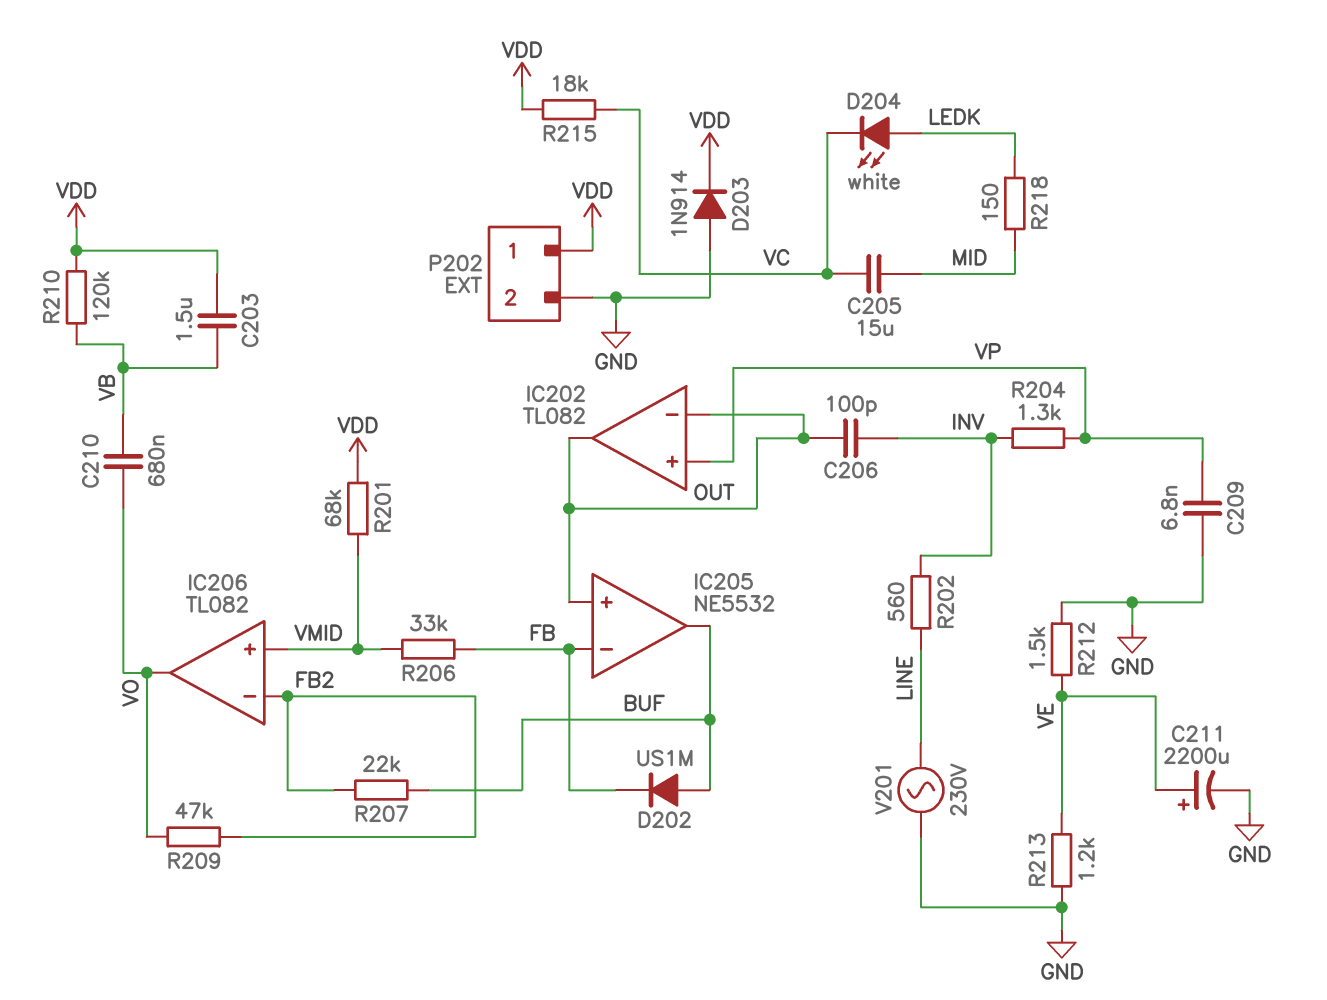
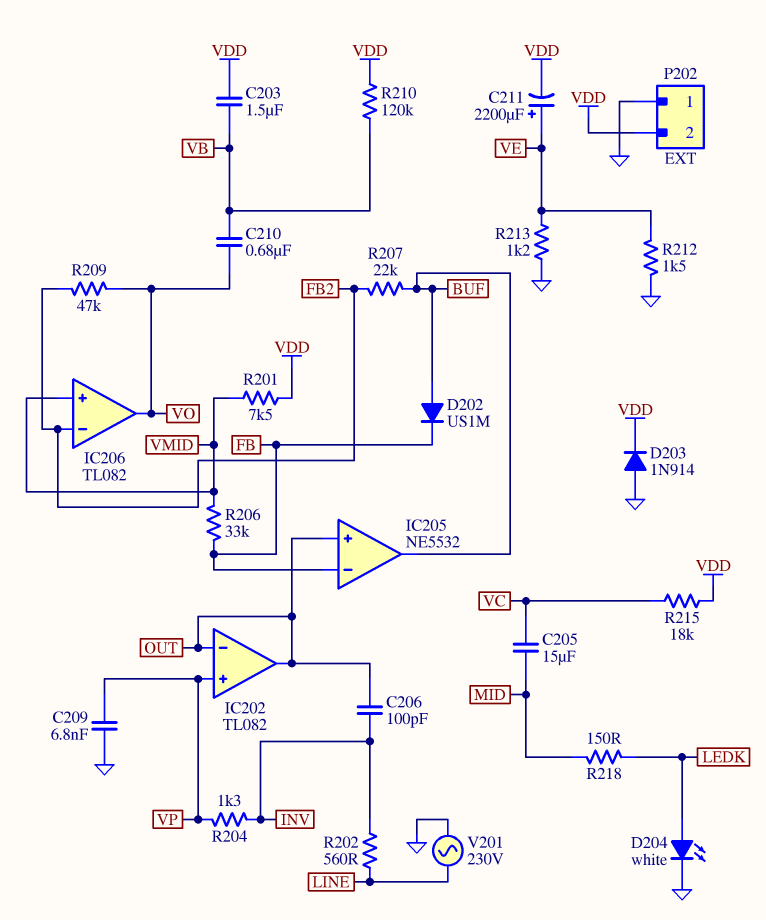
C211: 2200uF (plus VE, minus GND) -> 2200uF (plus VE, minus VDD)
D204: LED white (A LEDK, K VC) -> LED white (A LEDK, K GND)
P202 pin 1: VDD -> GND
P202 pin 2: GND -> VDD
R201: 68k (VDD, VMID) -> 7.5k (VDD, VMID)

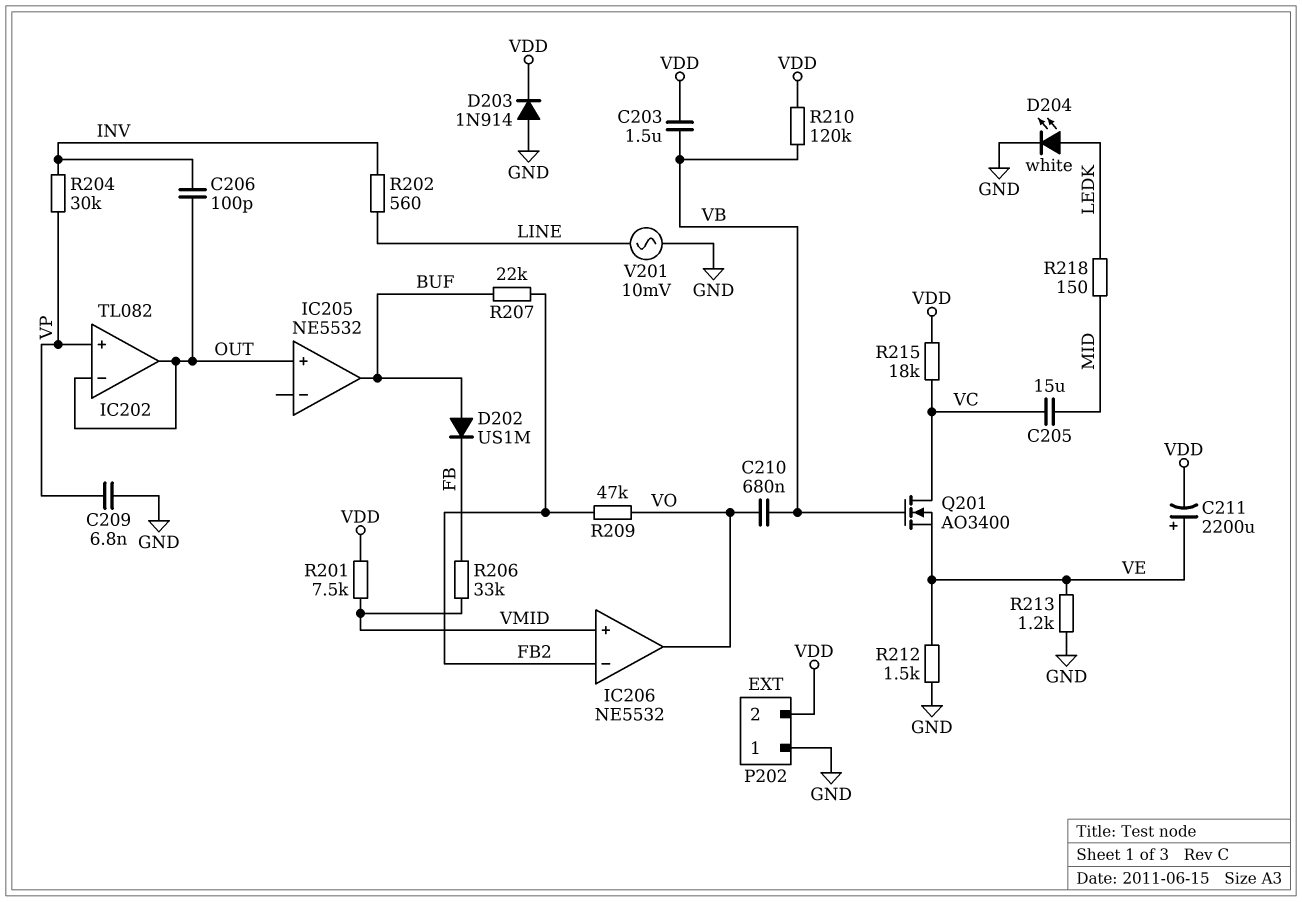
IC205 pin in-: FB -> none
IC206: TL082 -> NE5532
Q201: none -> NMOS AO3400 (G VB, D VC, S VE)
R204: 1.3k (INV, VP) -> 30k (INV, VP)
V201: AC 230V (GND, LINE) -> AC 10mV (GND, LINE)

